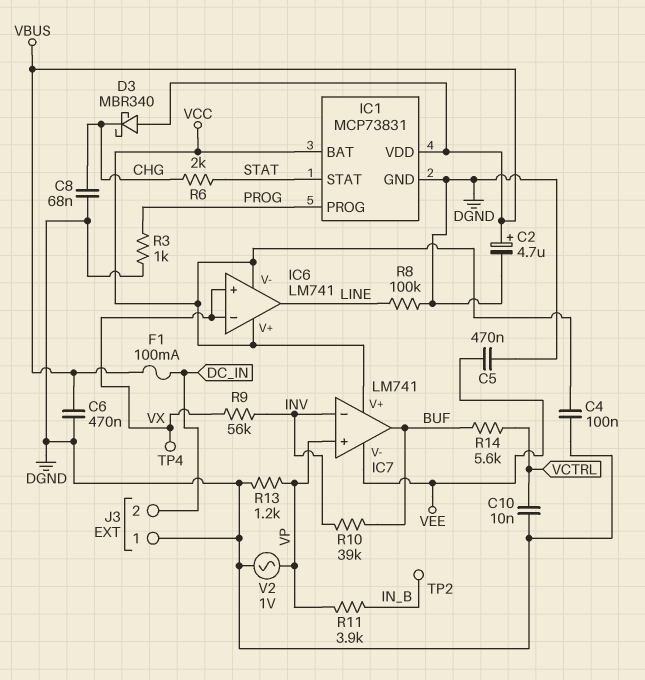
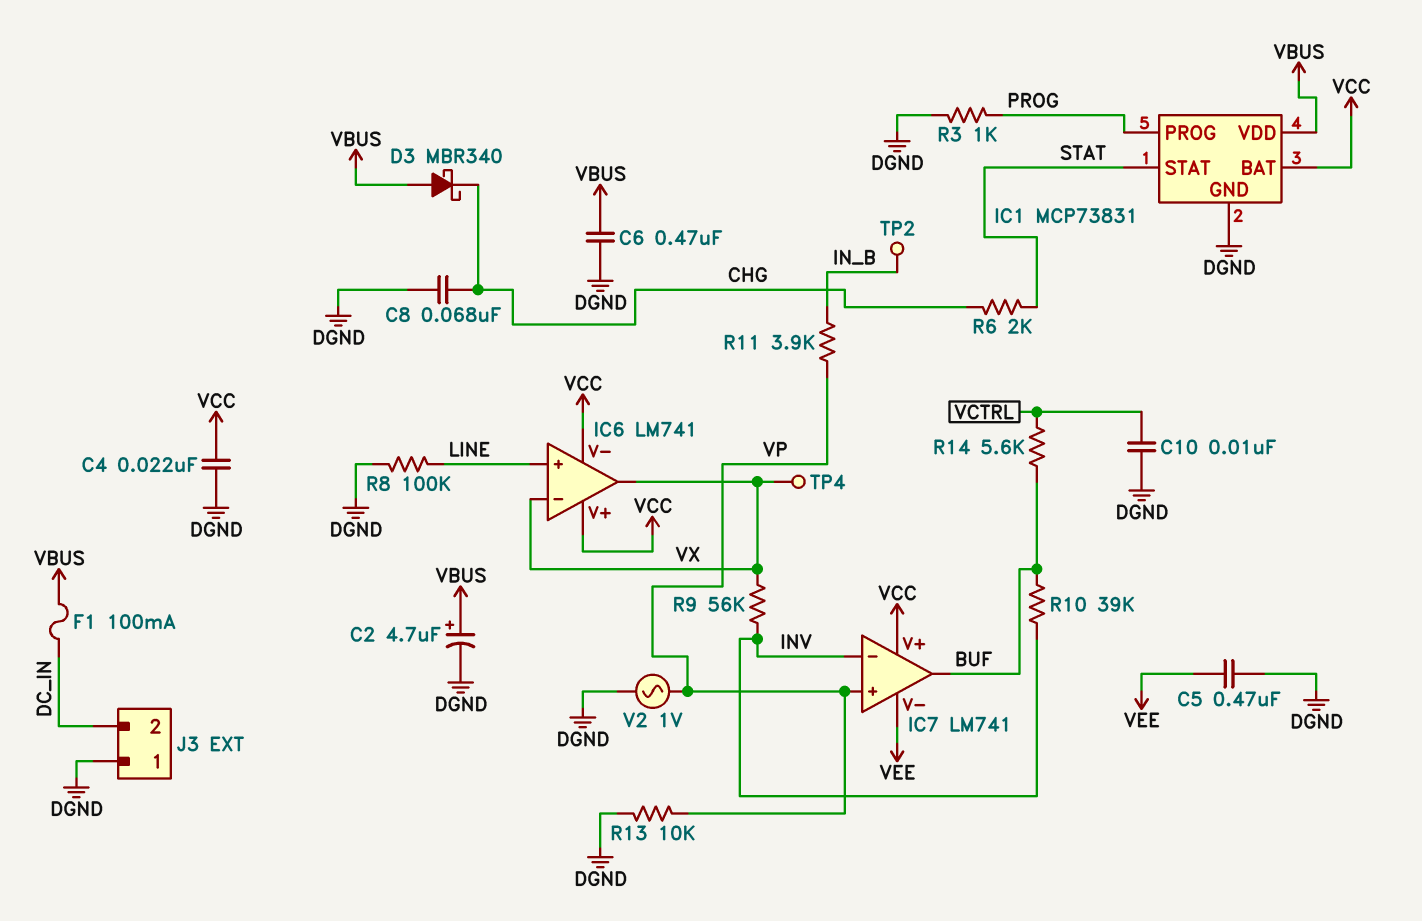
C4: 100nF (DGND, VCC) -> 22nF (DGND, VCC)
IC6 pin in+: VX -> LINE
IC6 pin out: LINE -> VX
R13: 1.2k (DGND, VP) -> 10k (DGND, VP)

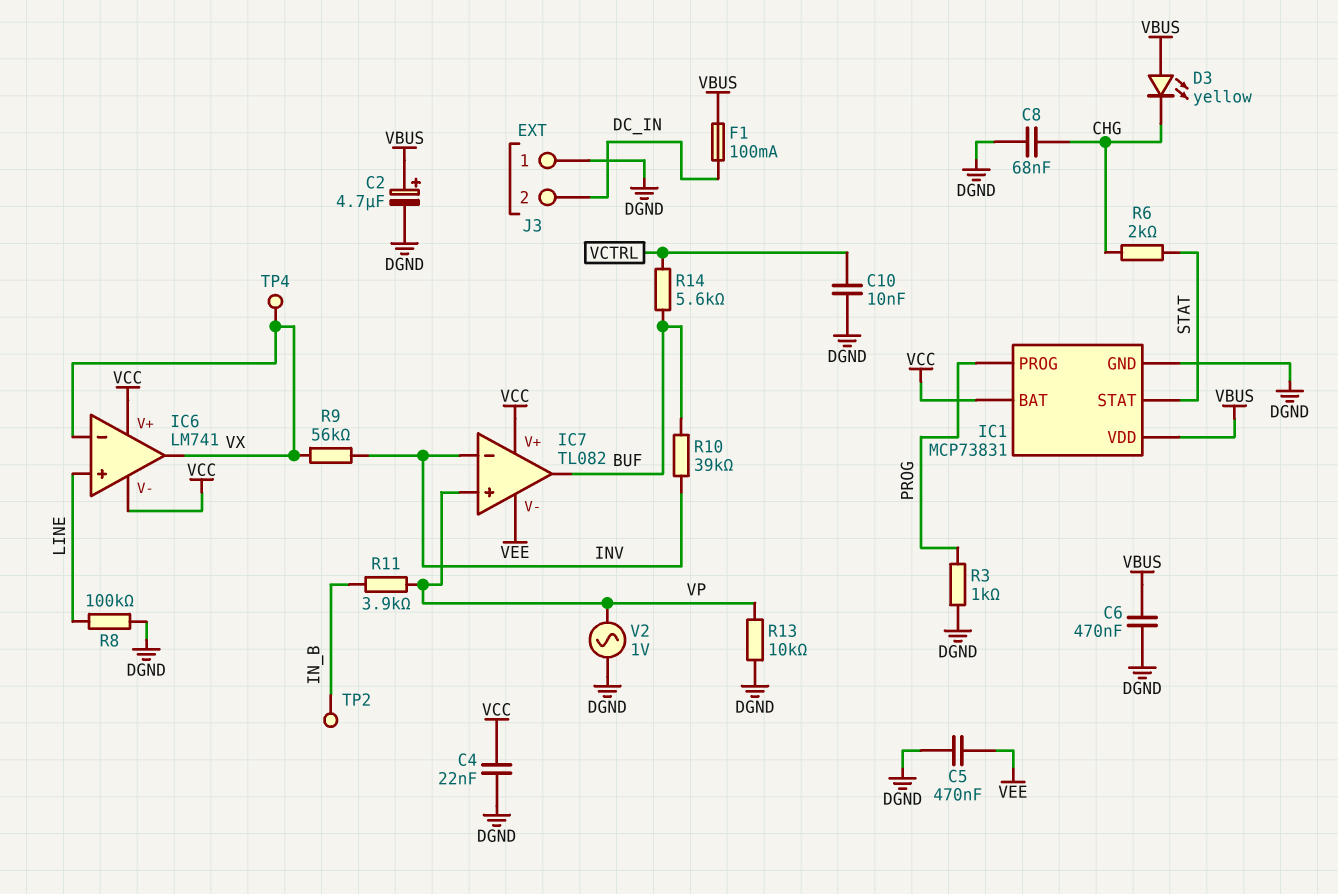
D3: schottky MBR340 (A VBUS, K CHG) -> LED yellow (A VBUS, K CHG)
IC7: LM741 -> TL082

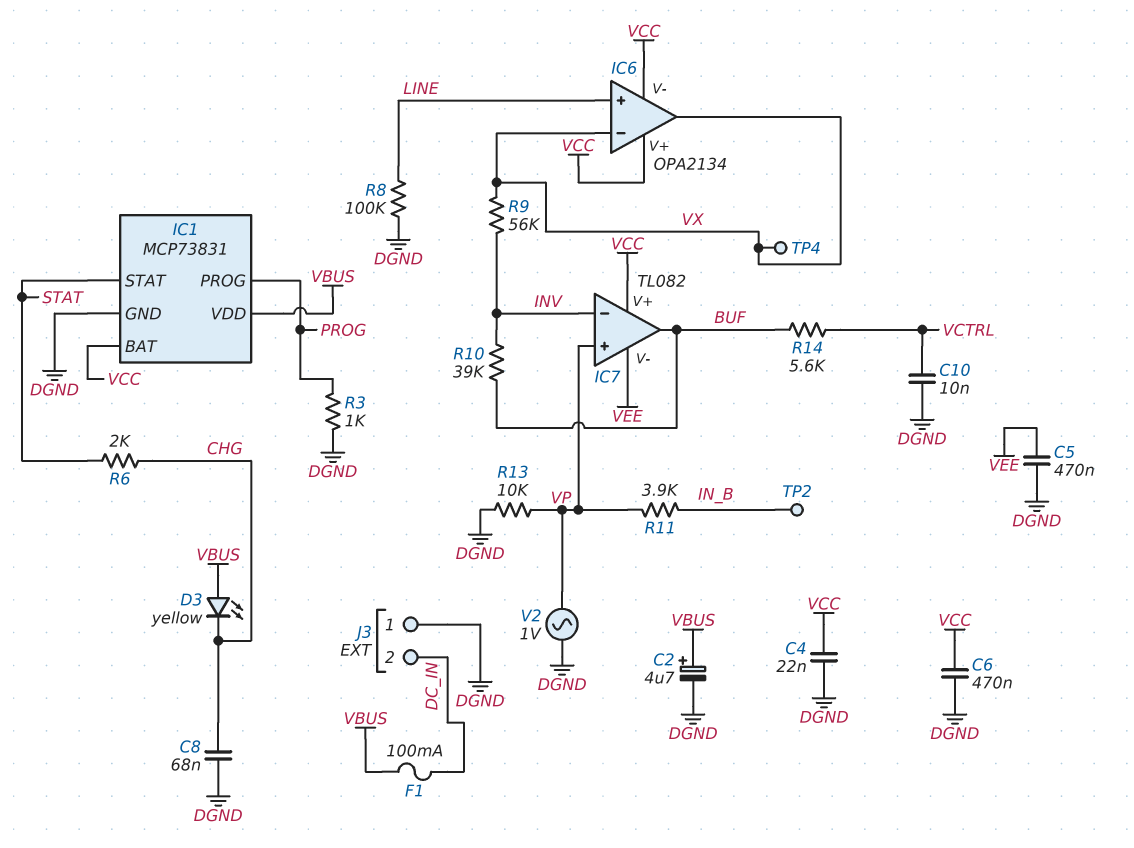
C6: 470nF (DGND, VBUS) -> 470nF (DGND, VCC)
IC6: LM741 -> OPA2134

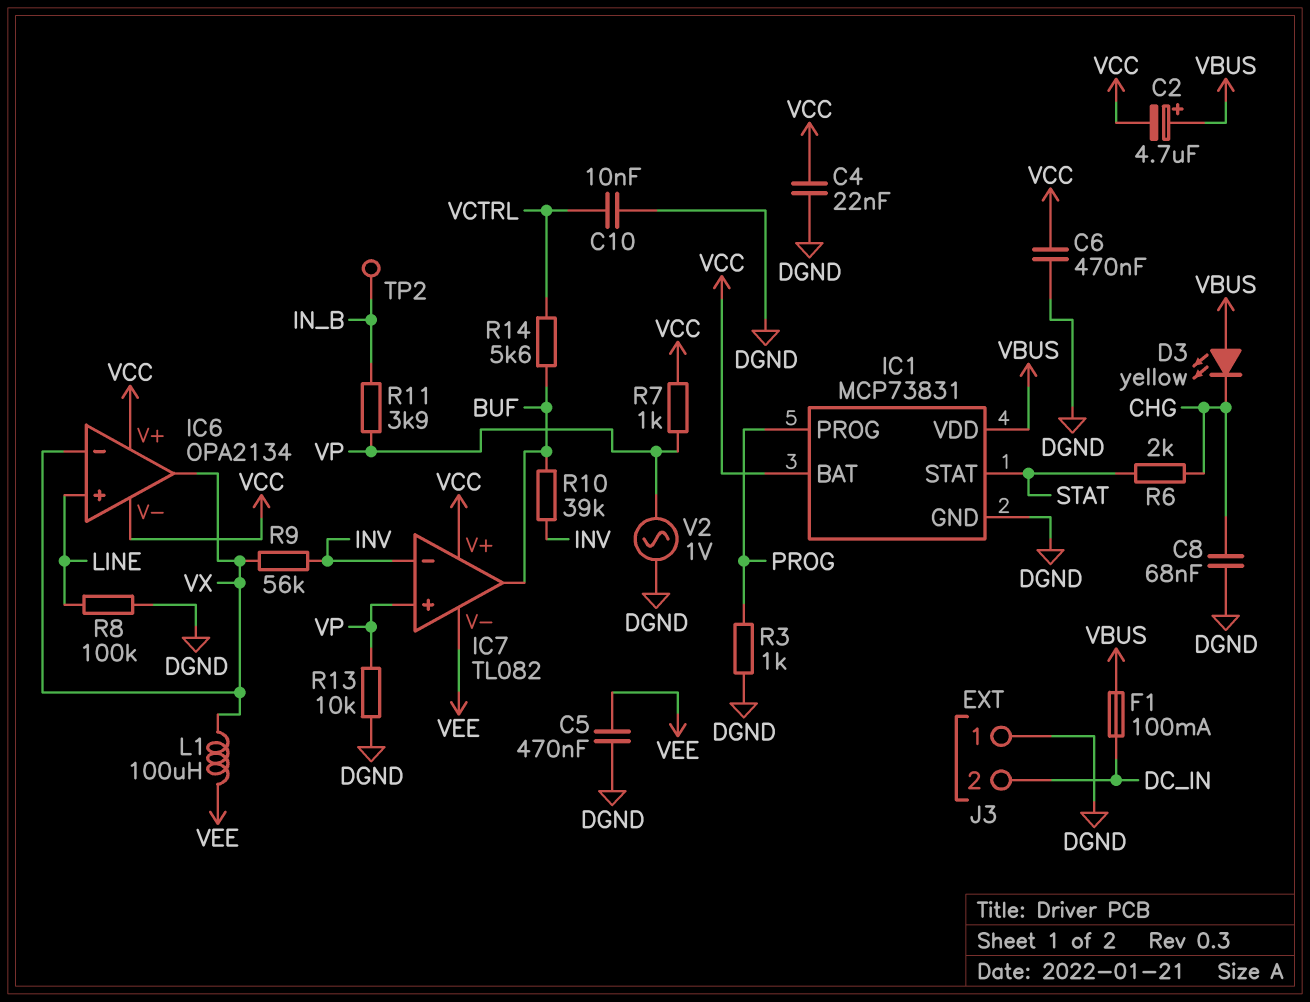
C2: 4.7uF (plus VBUS, minus DGND) -> 4.7uF (plus VBUS, minus VCC)
L1: none -> 100uH (VEE, VX)
R7: none -> 1k (VCC, VP)
TP4: test point (VX) -> none

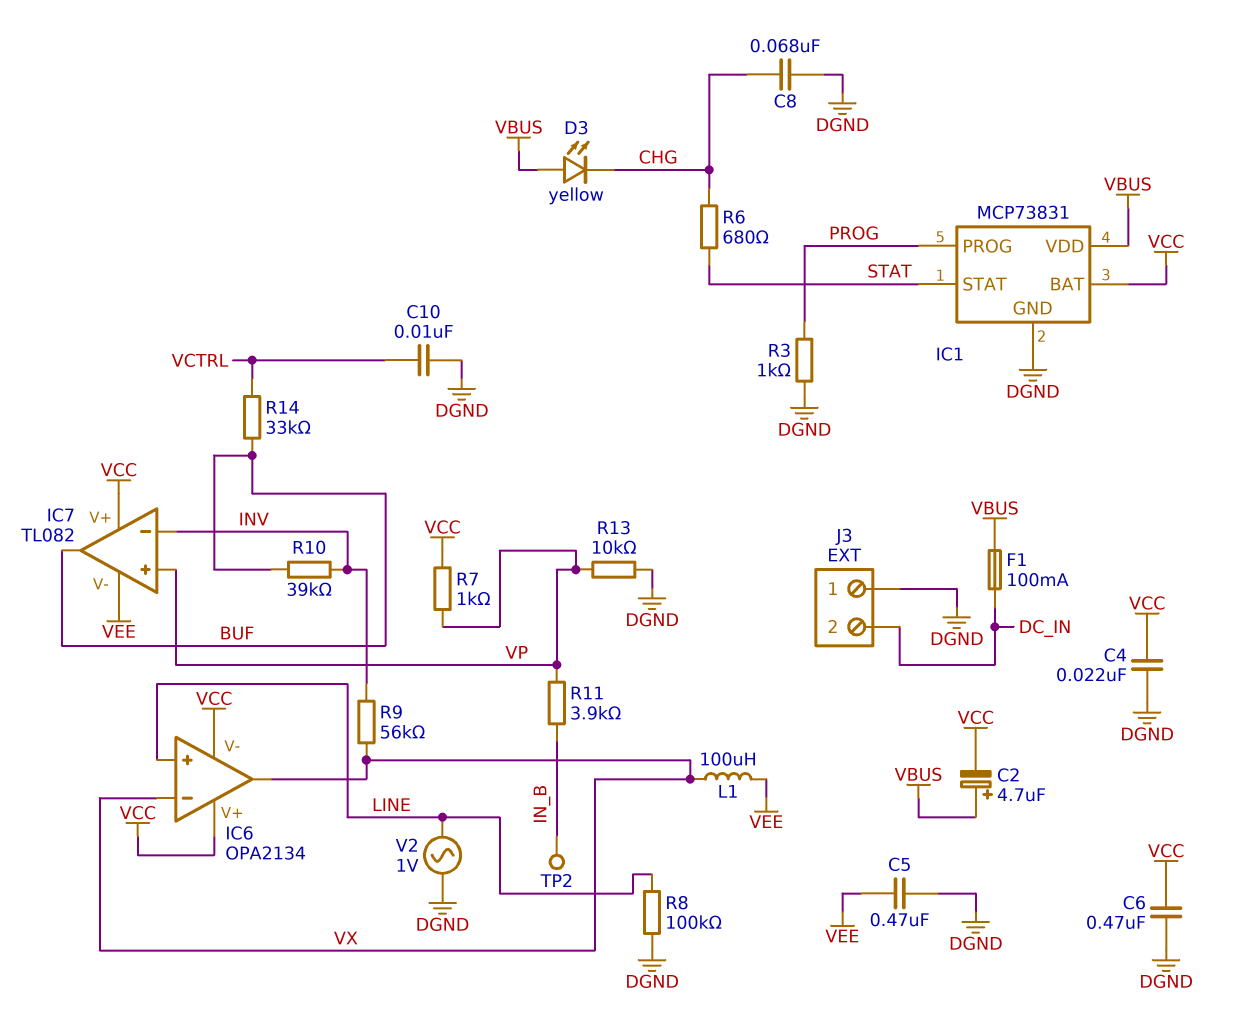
R6: 2k (CHG, STAT) -> 680 (CHG, STAT)
R14: 5.6k (BUF, VCTRL) -> 33k (BUF, VCTRL)
V2: AC 1V (DGND, VP) -> AC 1V (DGND, LINE)

